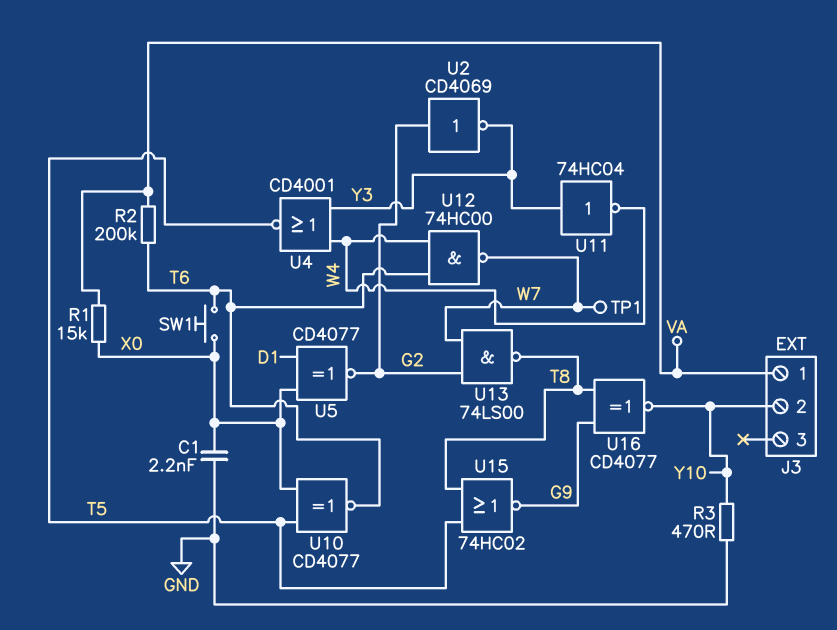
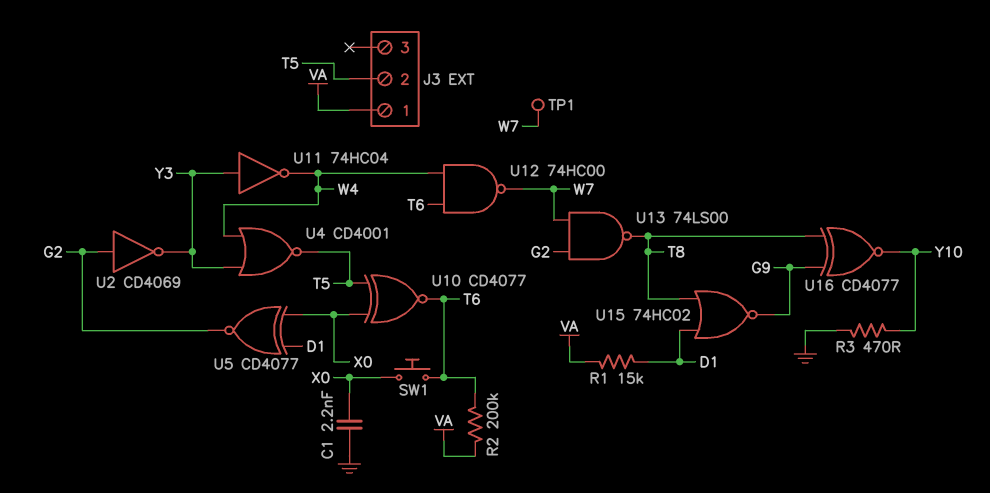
J3 pin 2: Y10 -> T5
R1: 15k (VA, X0) -> 15k (D1, VA)
U15: NOR 74HC02 (in T5, in T8, out G9) -> NOR 74HC02 (in D1, in T8, out G9)

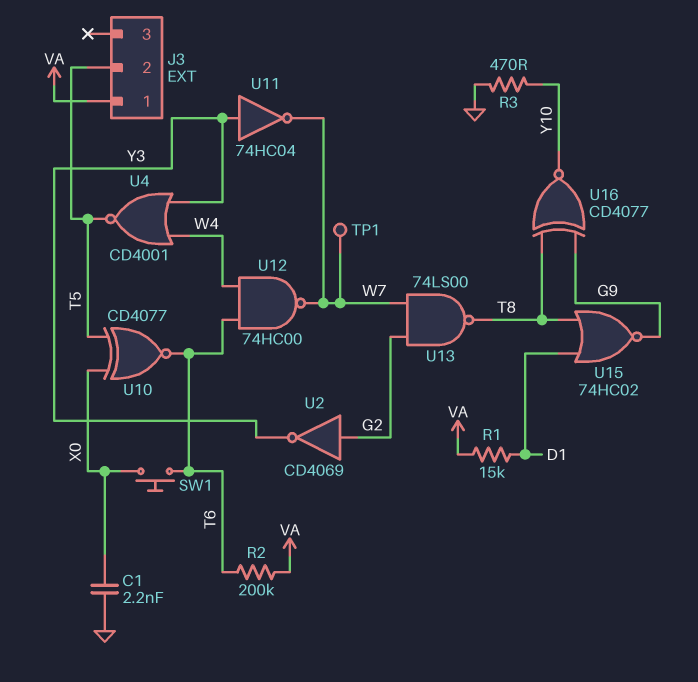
U5: XNOR CD4077 (in D1, in X0, out G2) -> none
U11: NOT 74HC04 (in Y3, out W4) -> NOT 74HC04 (in Y3, out W7)

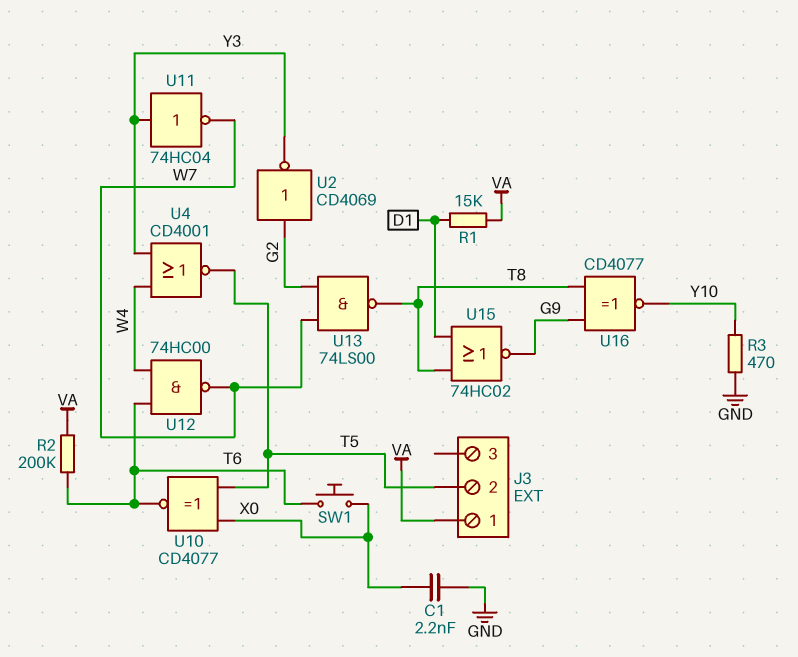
TP1: test point (W7) -> none

